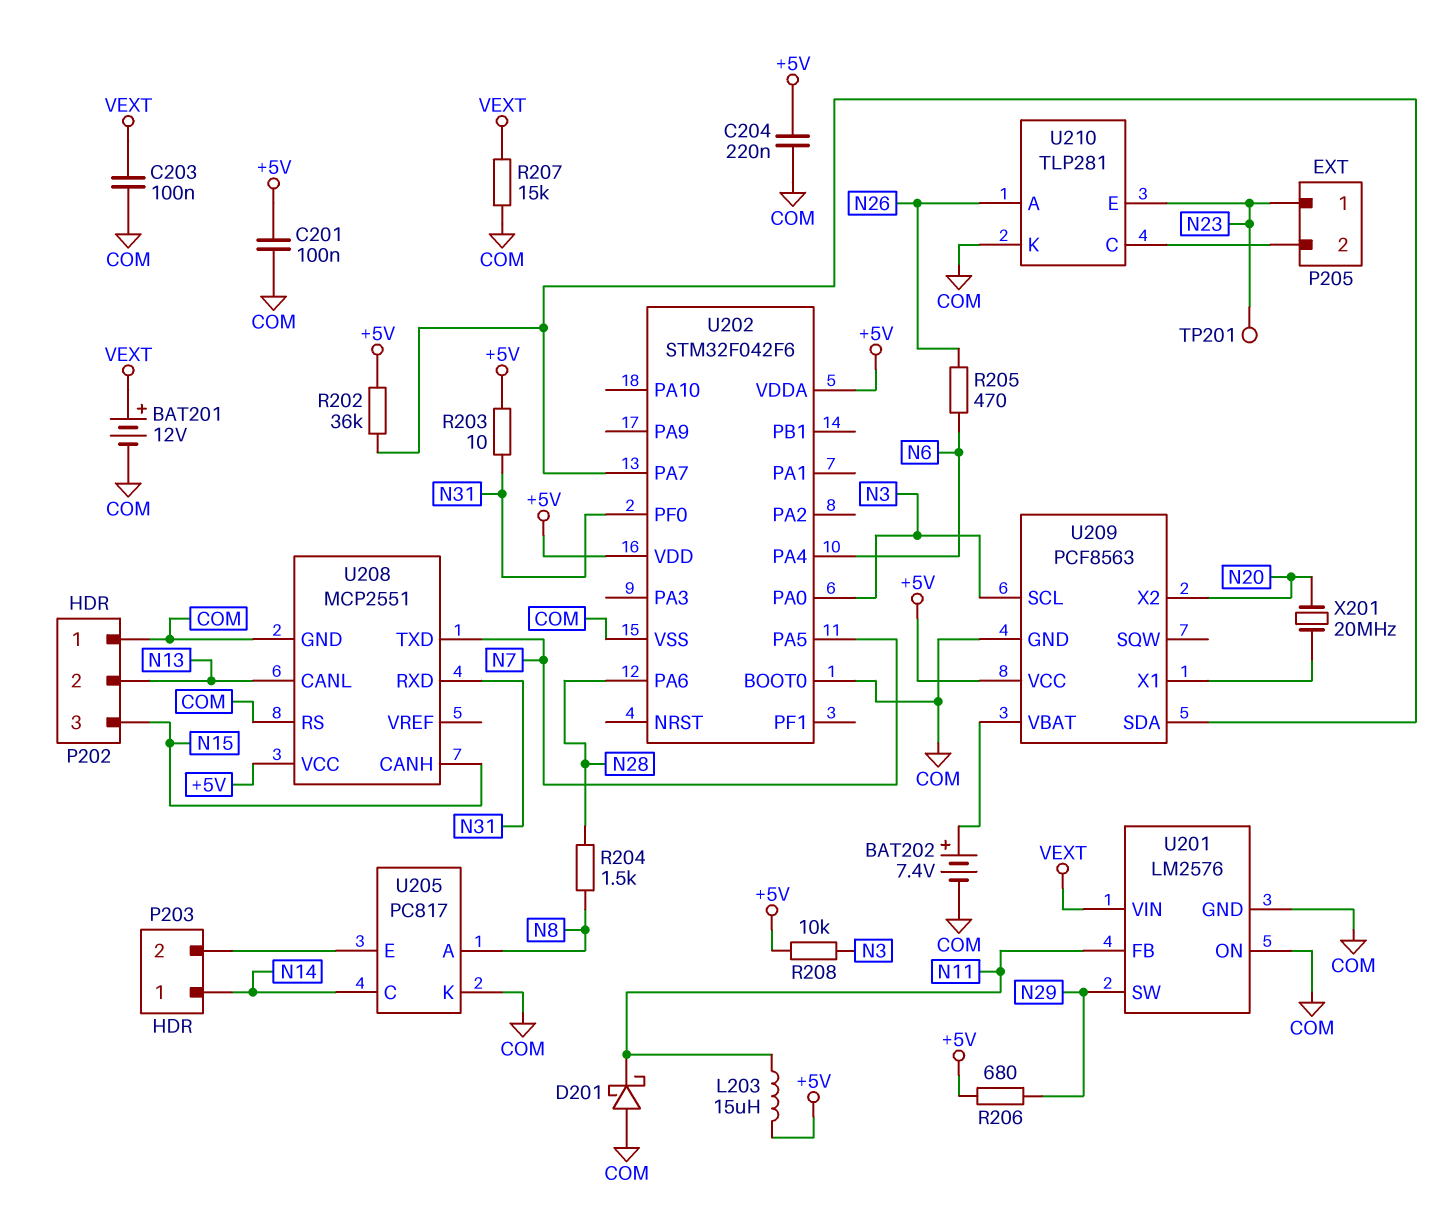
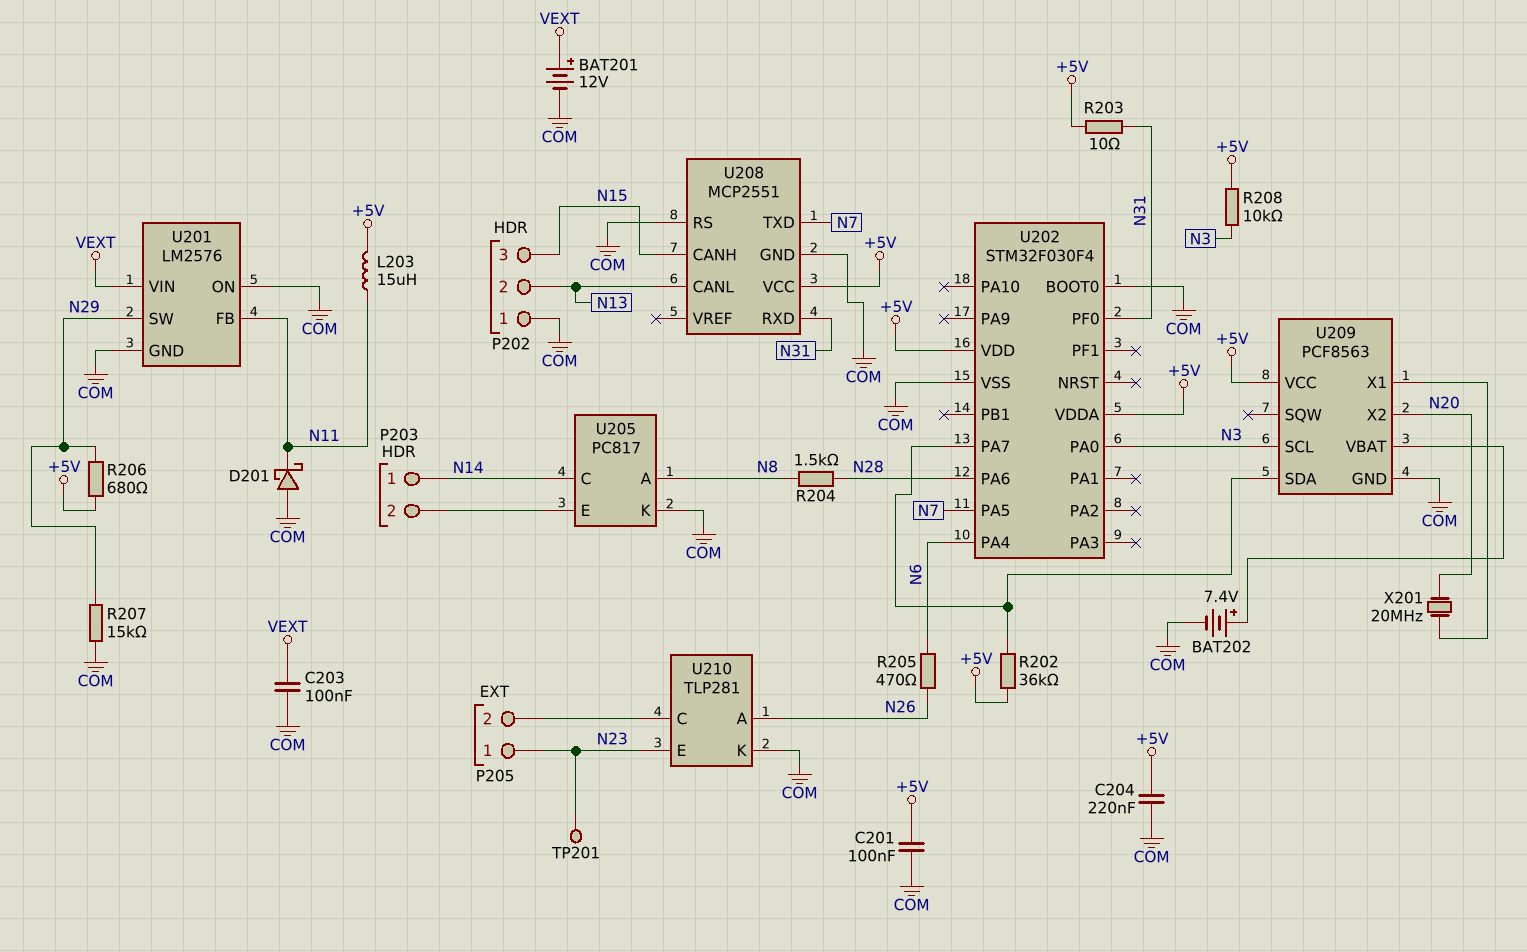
R207: 15k (COM, VEXT) -> 15k (COM, N29)
U202: STM32F042F6 -> STM32F030F4

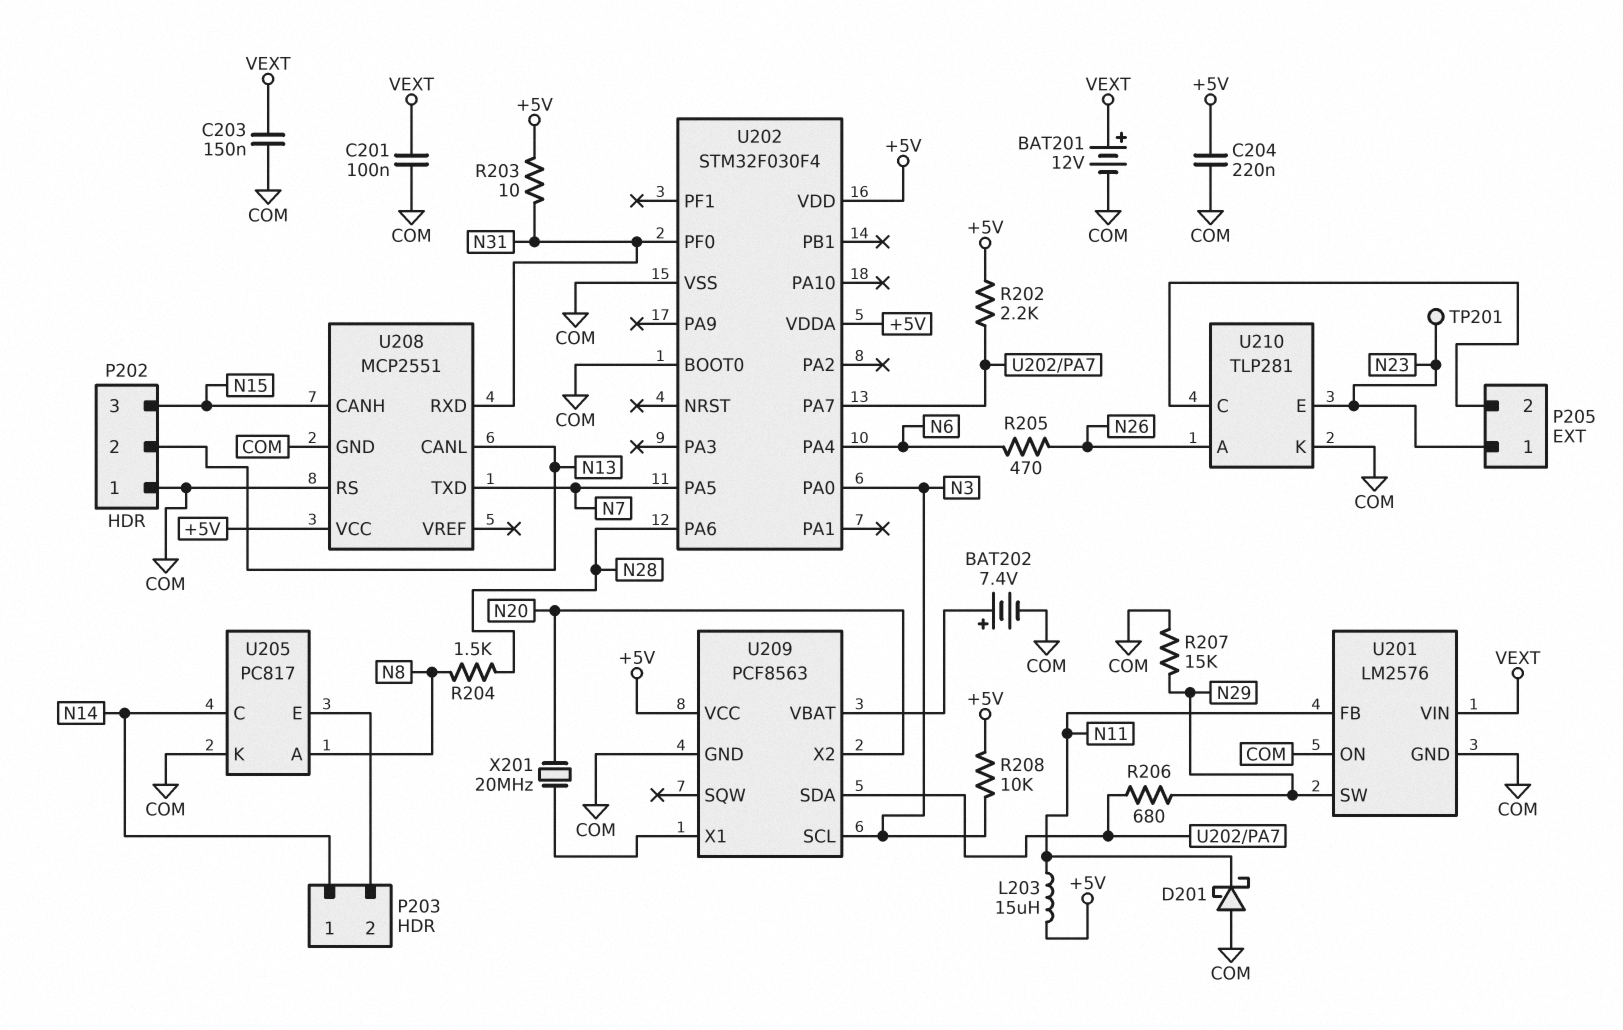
C201: 100nF (+5V, COM) -> 100nF (COM, VEXT)
C203: 100nF (COM, VEXT) -> 150nF (COM, VEXT)
R202: 36k (+5V, U202/PA7) -> 2.2k (+5V, U202/PA7)
R206: 680 (+5V, N29) -> 680 (N29, U202/PA7)

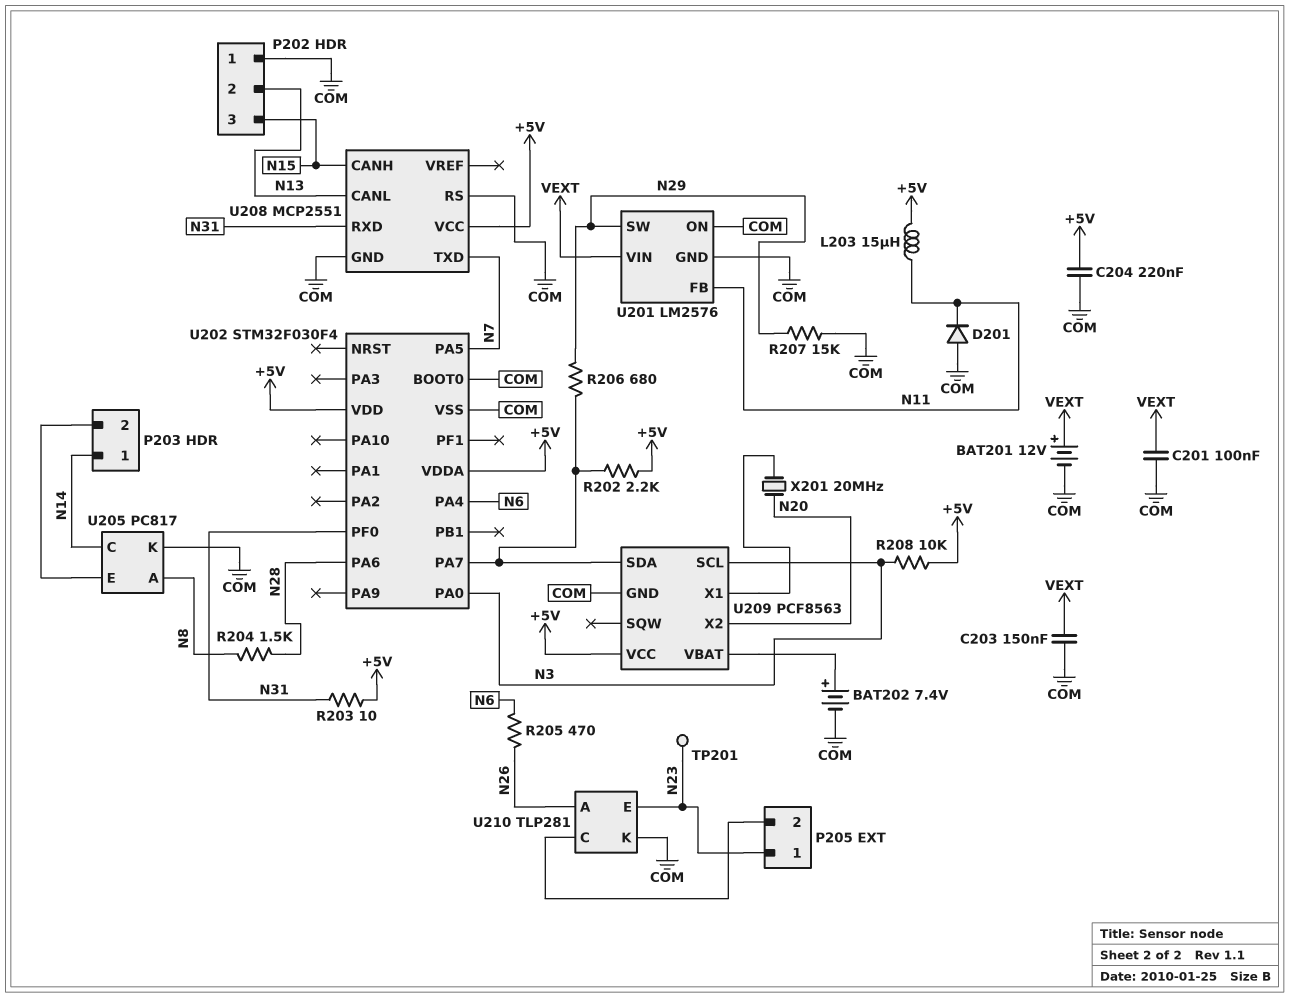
D201: schottky (A COM, K N11) -> diode (A COM, K N11)

